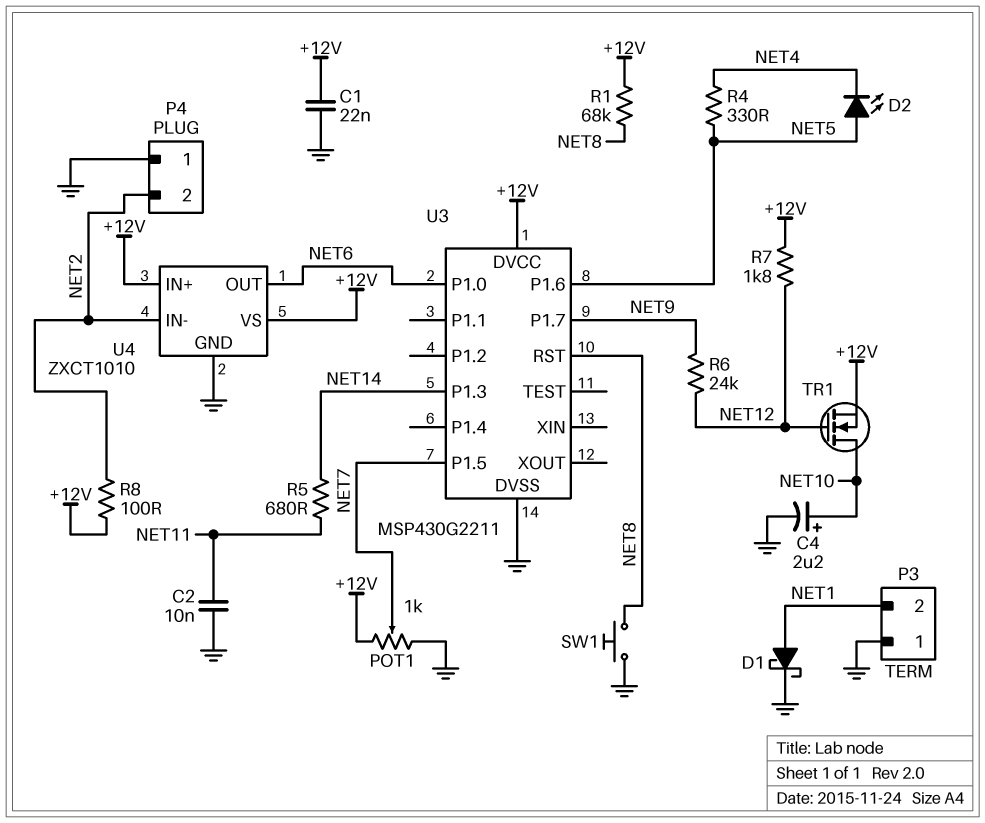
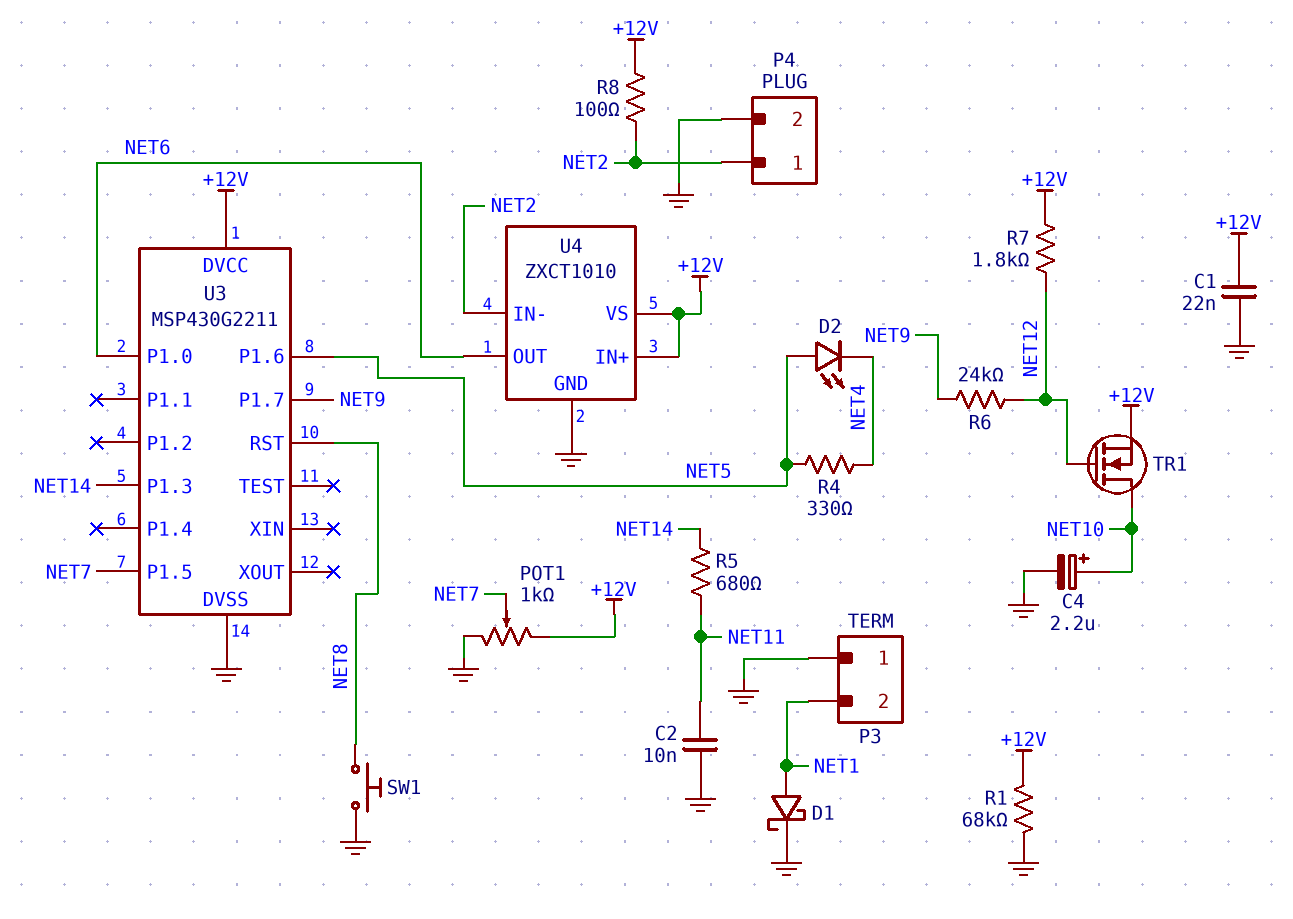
P4 pin 1: GND -> NET2
P4 pin 2: NET2 -> GND
R1: 68k (+12V, NET8) -> 68k (+12V, GND)

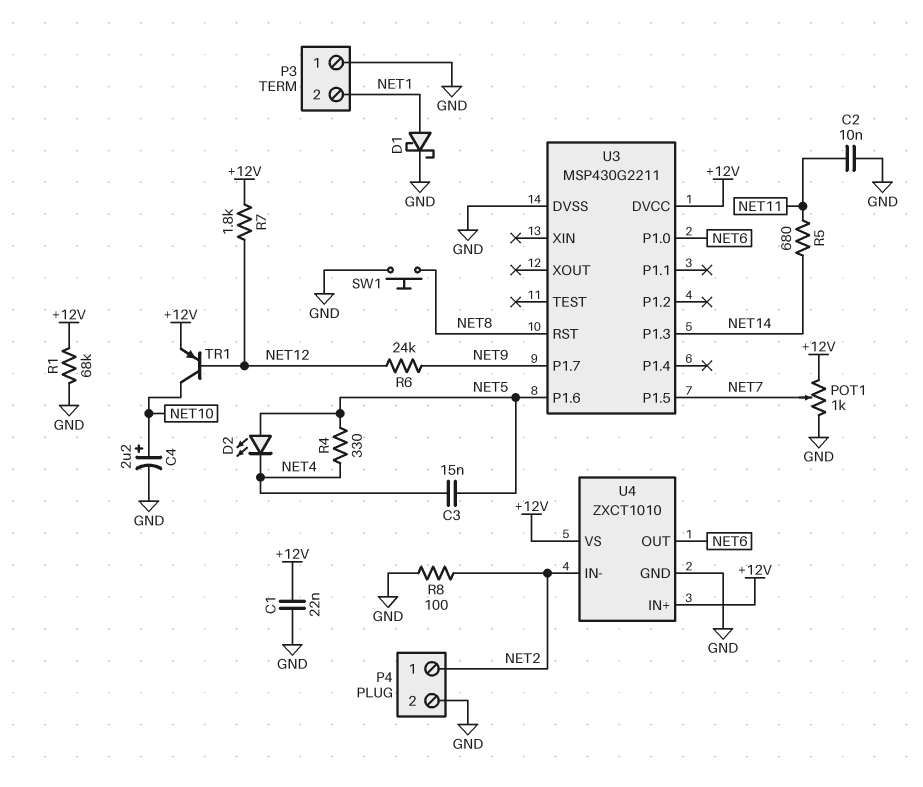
C3: none -> 15nF (NET4, NET5)
R8: 100 (+12V, NET2) -> 100 (GND, NET2)
TR1: NMOS (G NET12, D NET10, S +12V) -> PNP (B NET12, C NET10, E +12V)

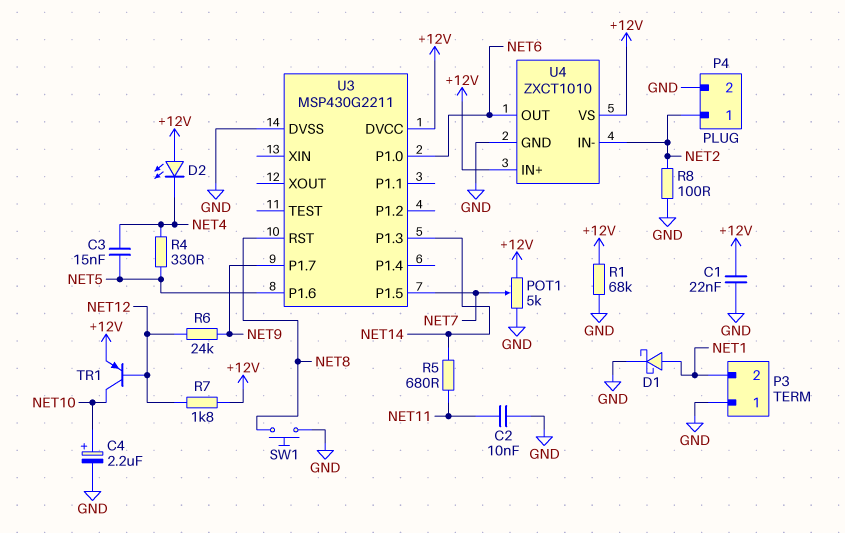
D2: LED (A NET5, K NET4) -> LED (A +12V, K NET4)
POT1: 1k (+12V, GND, wiper NET7) -> 5k (+12V, GND, wiper NET7)

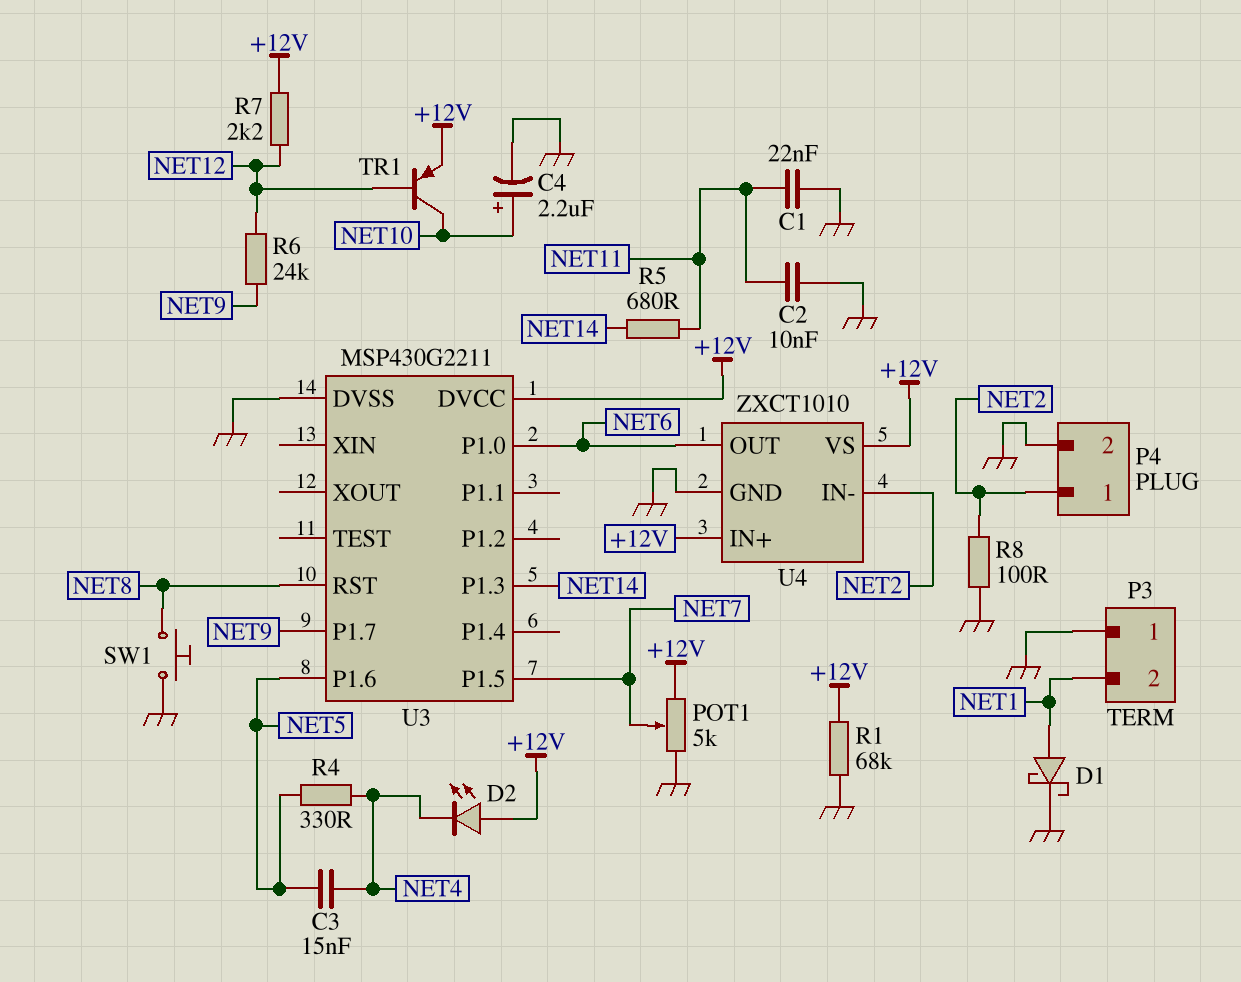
C1: 22nF (+12V, GND) -> 22nF (GND, NET11)
R7: 1.8k (+12V, NET12) -> 2.2k (+12V, NET12)

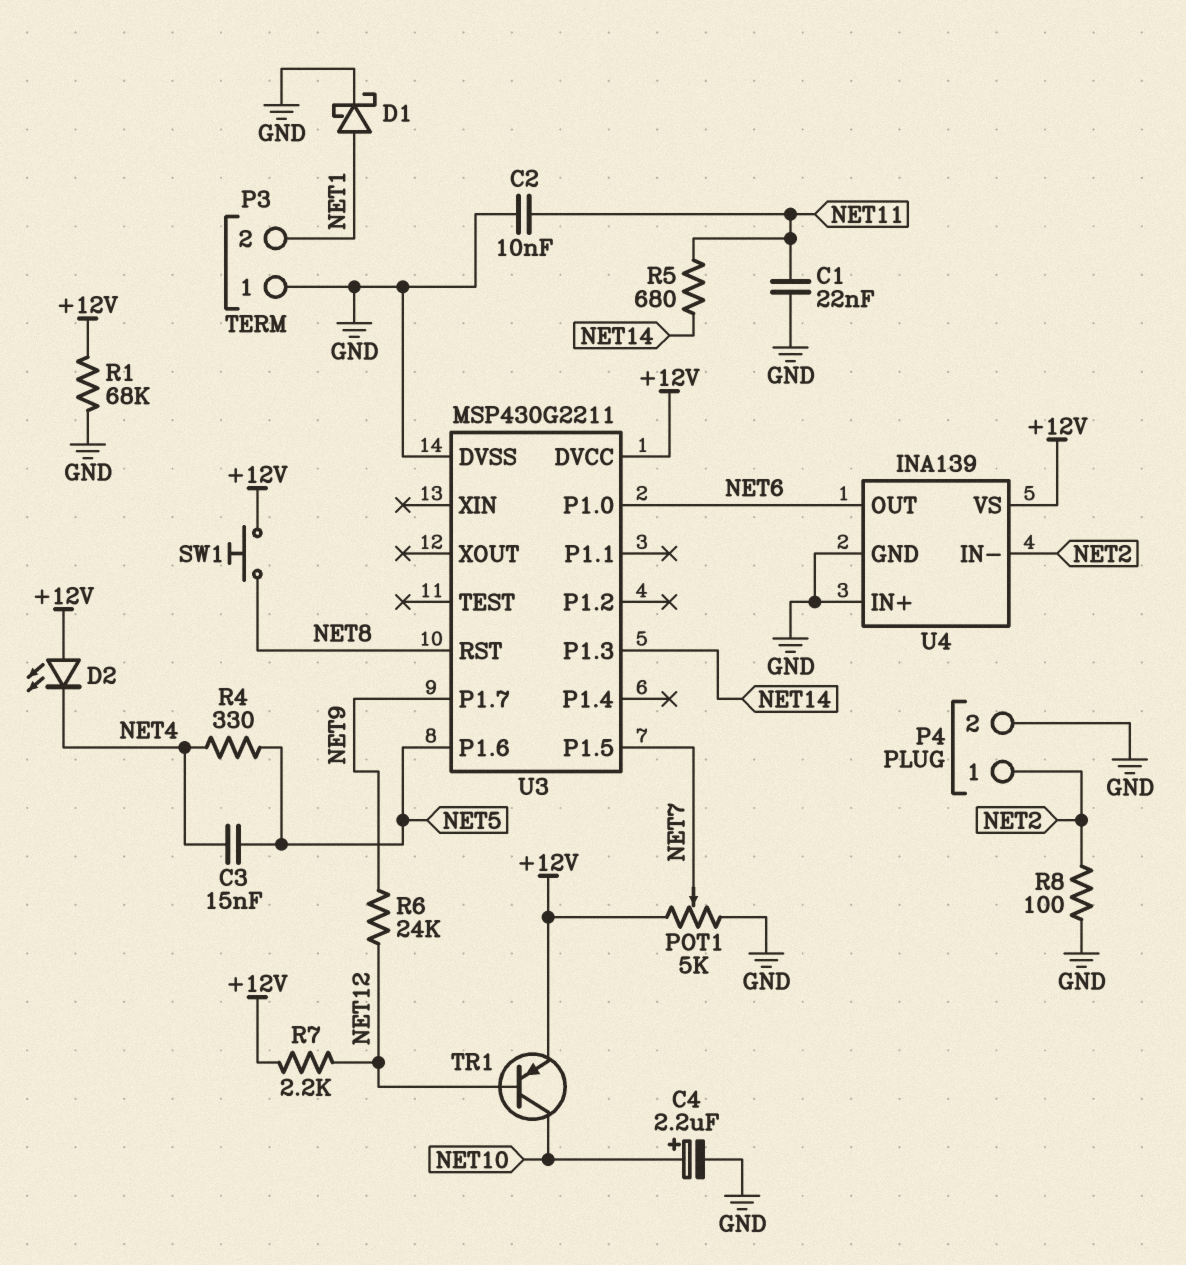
SW1: button (GND, NET8) -> button (+12V, NET8)
U4: ZXCT1010 -> INA139
U4 pin IN+: +12V -> GND

